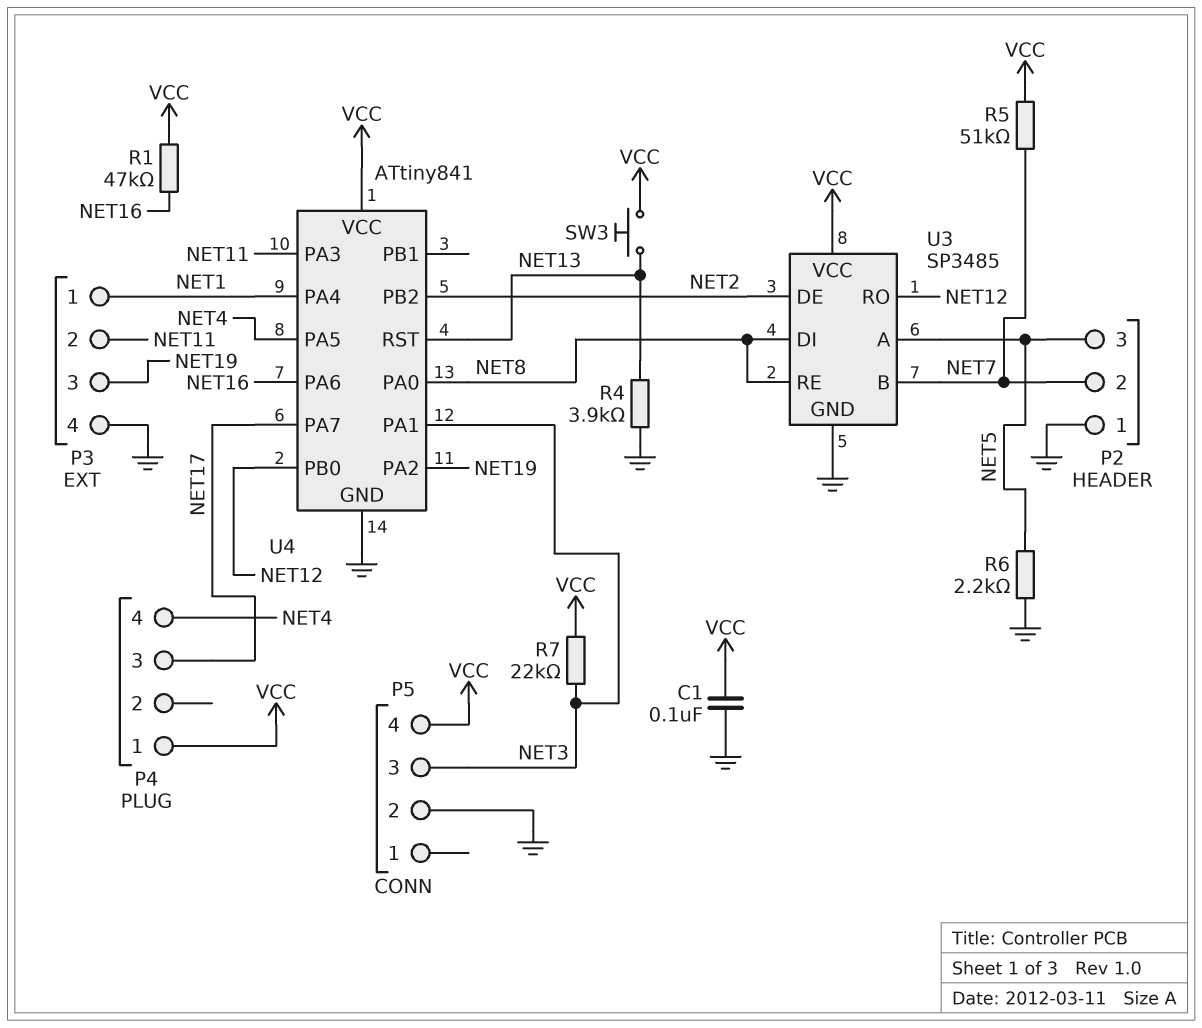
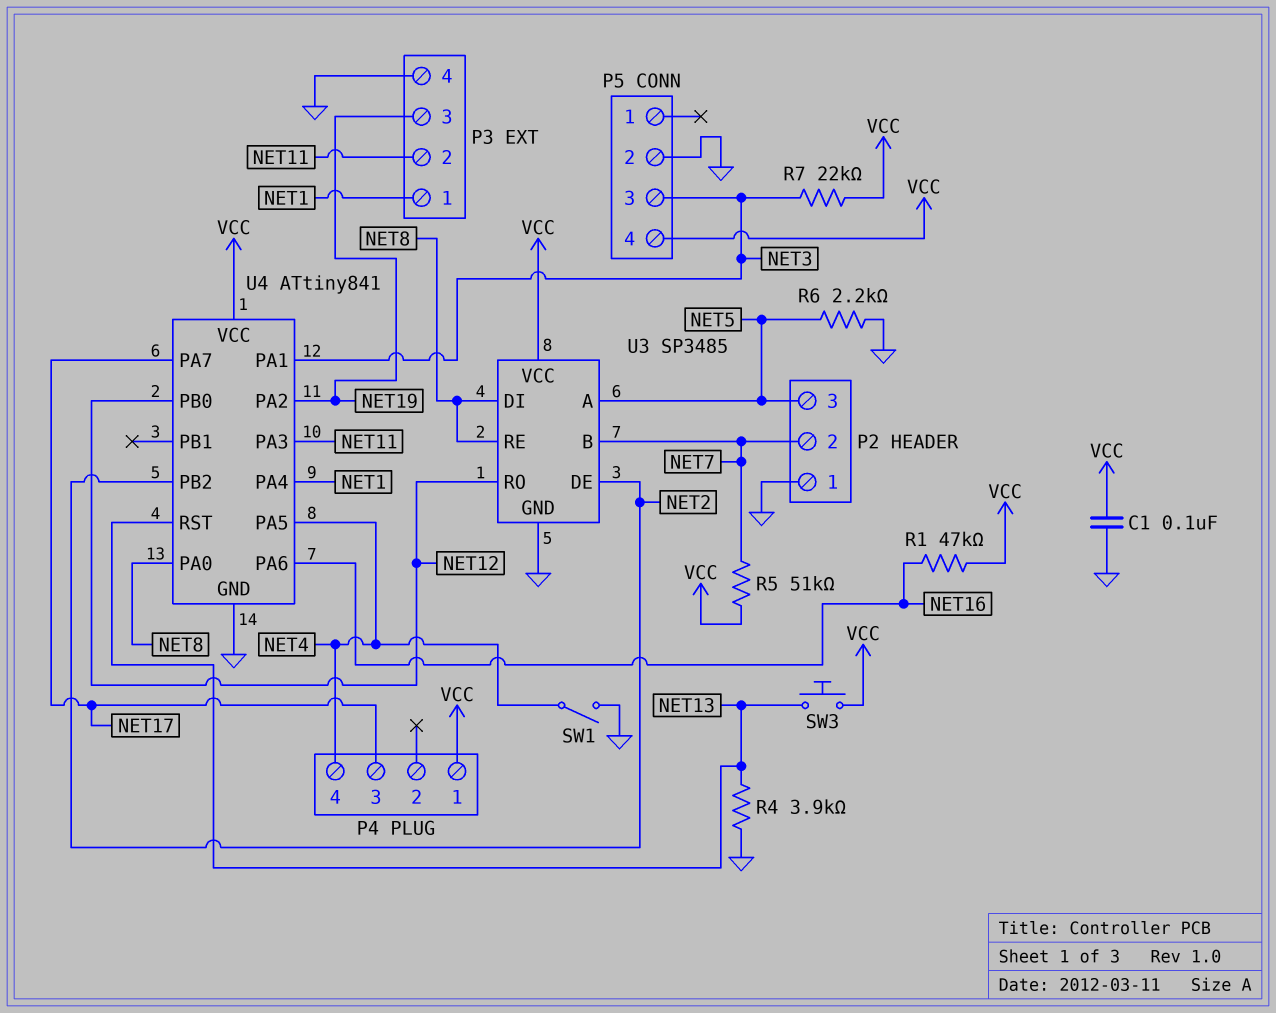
SW1: none -> switch (GND, NET4)

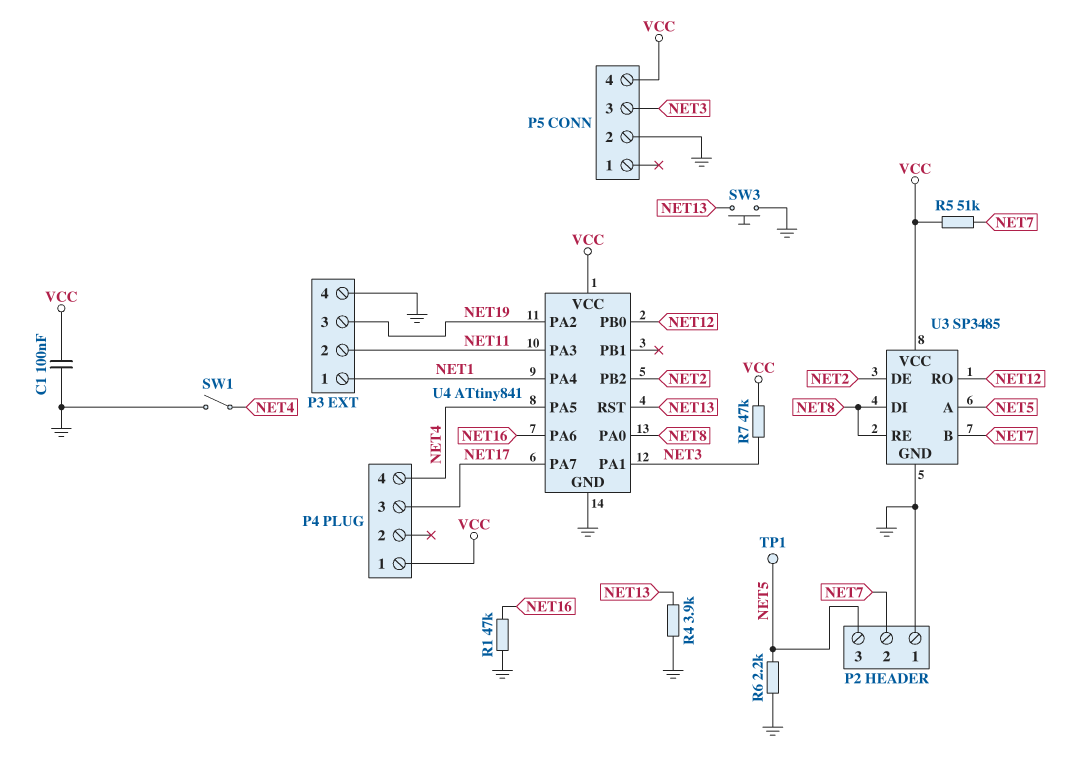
R1: 47k (NET16, VCC) -> 47k (GND, NET16)
R7: 22k (NET3, VCC) -> 47k (NET3, VCC)
SW3: button (NET13, VCC) -> button (GND, NET13)
TP1: none -> test point (NET5)

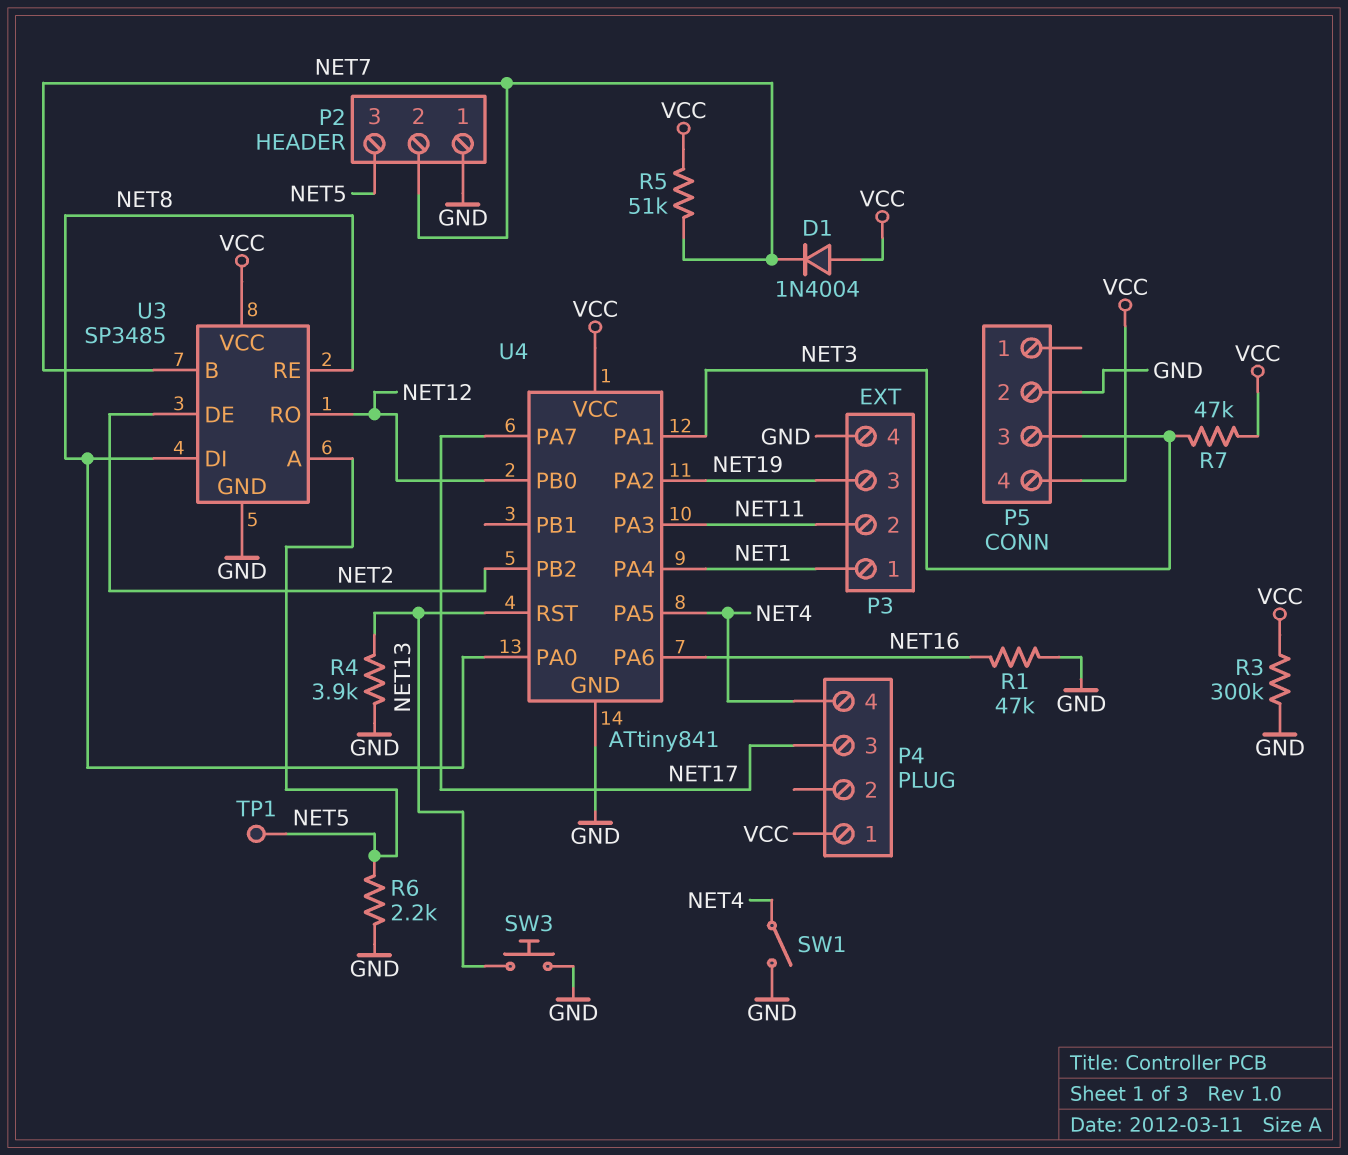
C1: 100nF (GND, VCC) -> none
D1: none -> diode 1N4004 (A VCC, K NET7)
R3: none -> 300k (GND, VCC)

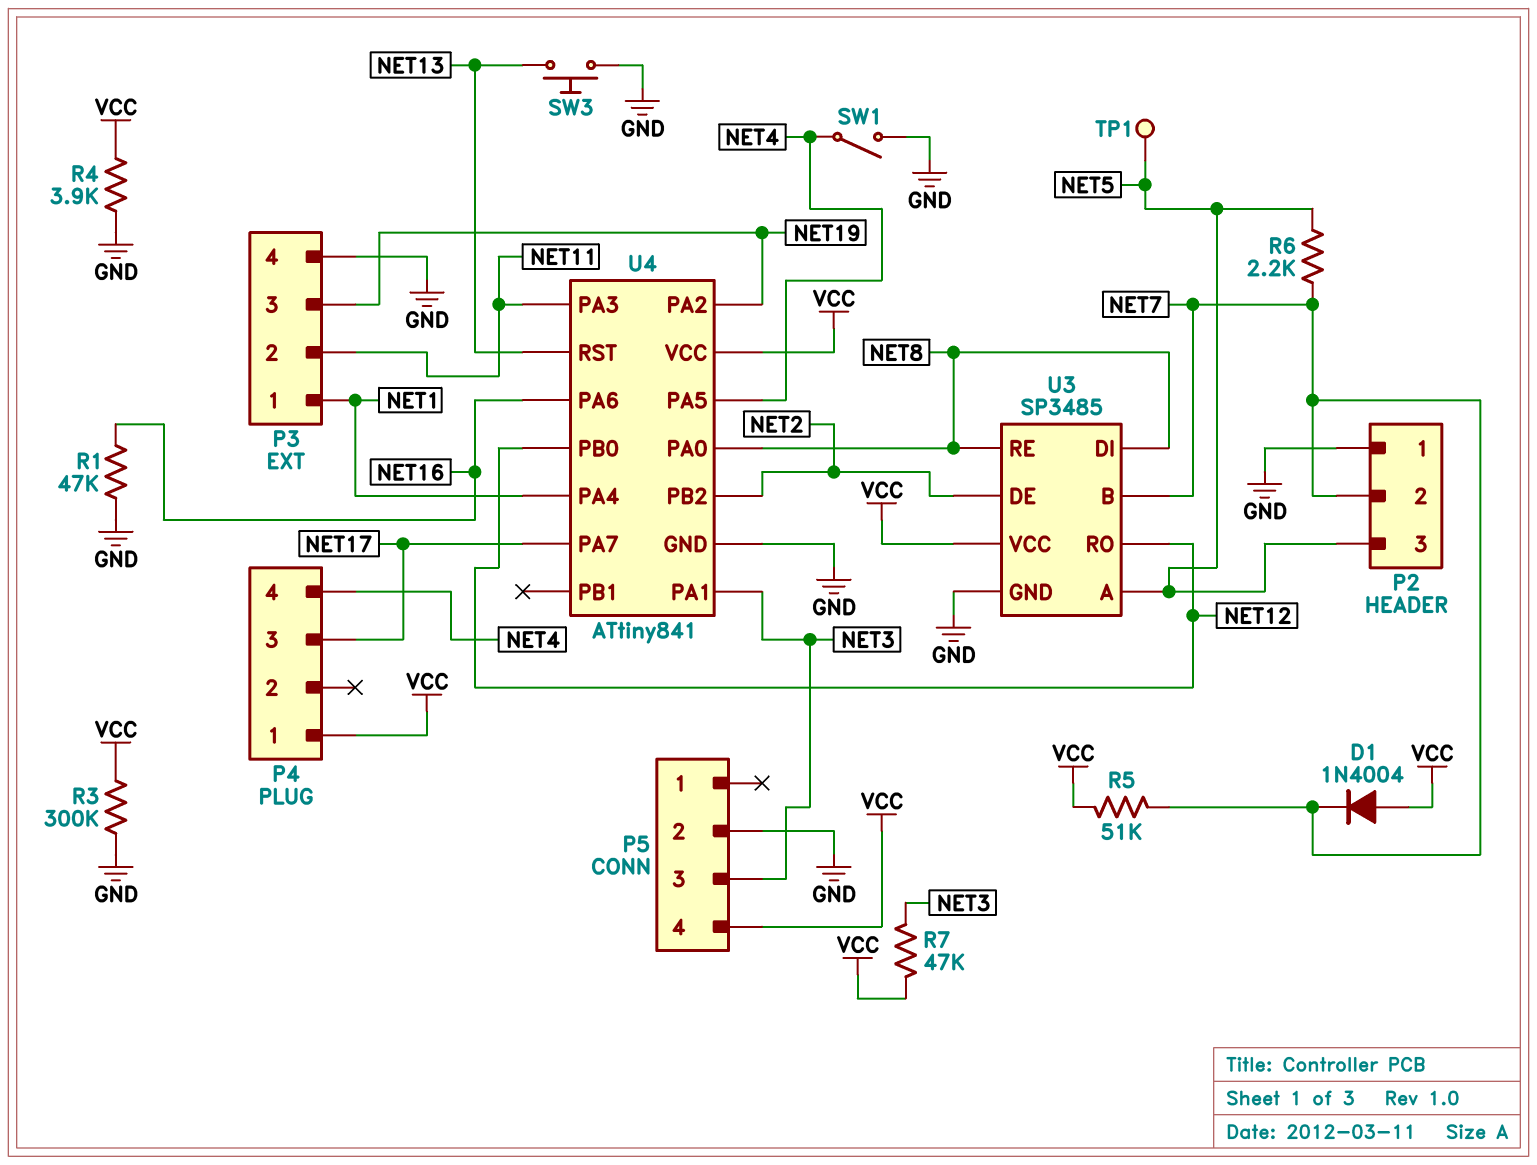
R4: 3.9k (GND, NET13) -> 3.9k (GND, VCC)
R6: 2.2k (GND, NET5) -> 2.2k (NET5, NET7)

